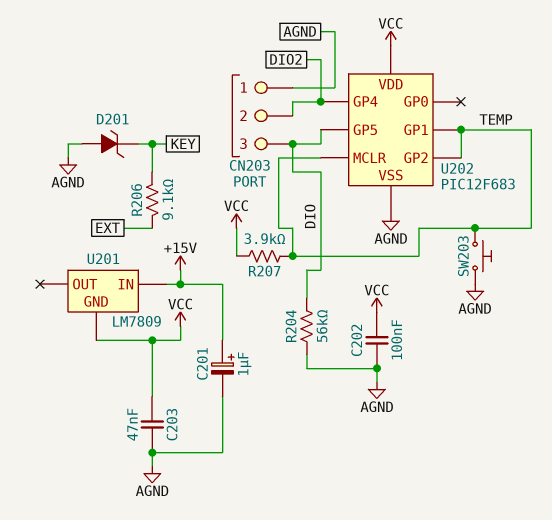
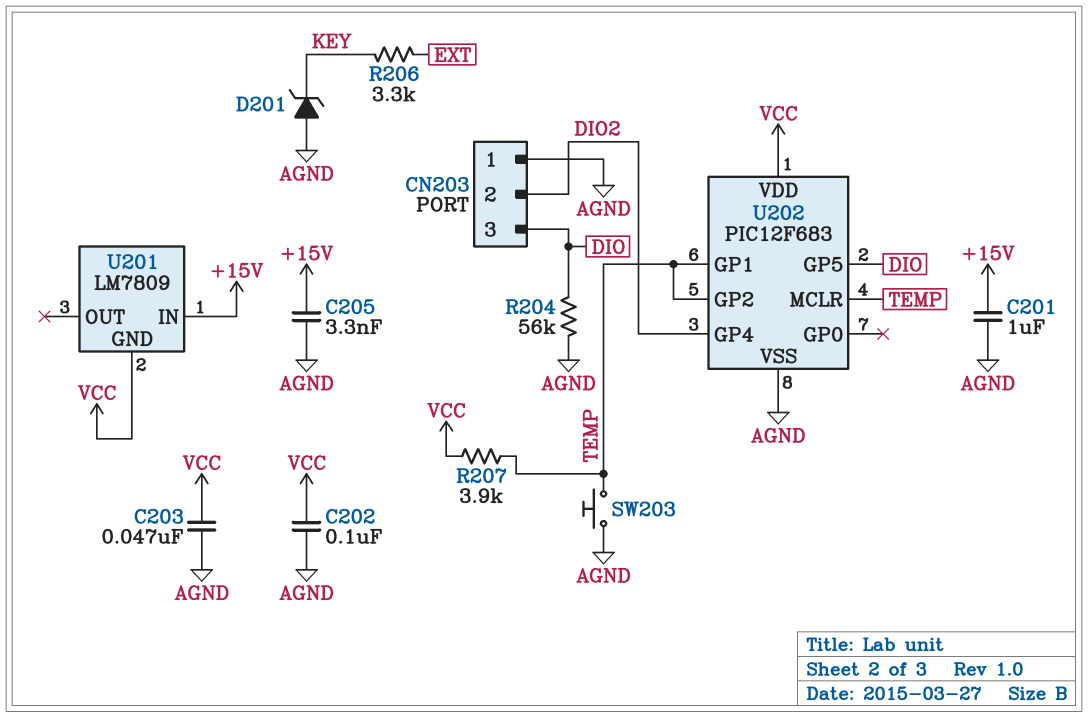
C201: 1uF (plus +15V, minus AGND) -> 1uF (+15V, AGND)
C205: none -> 3.3nF (+15V, AGND)
R206: 9.1k (EXT, KEY) -> 3.3k (EXT, KEY)

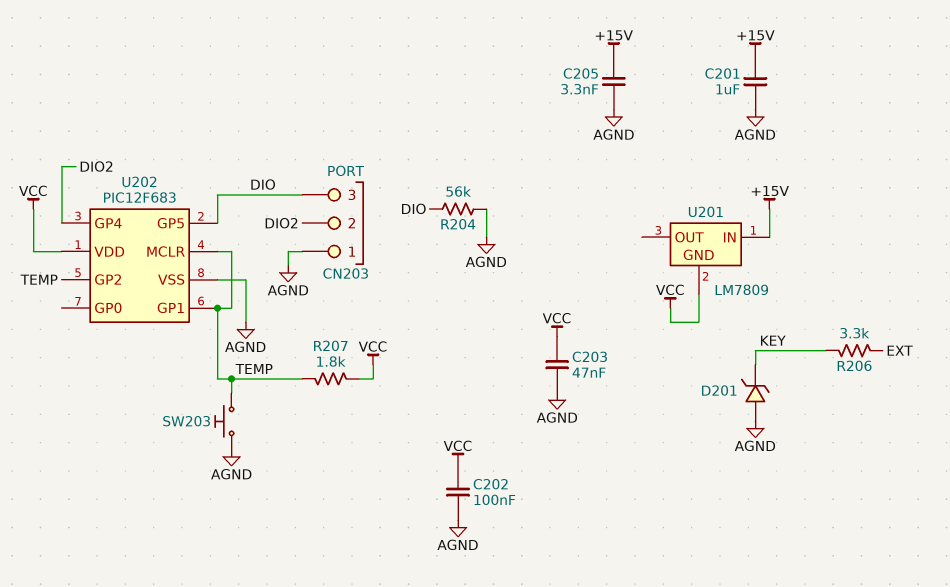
R207: 3.9k (TEMP, VCC) -> 1.8k (TEMP, VCC)

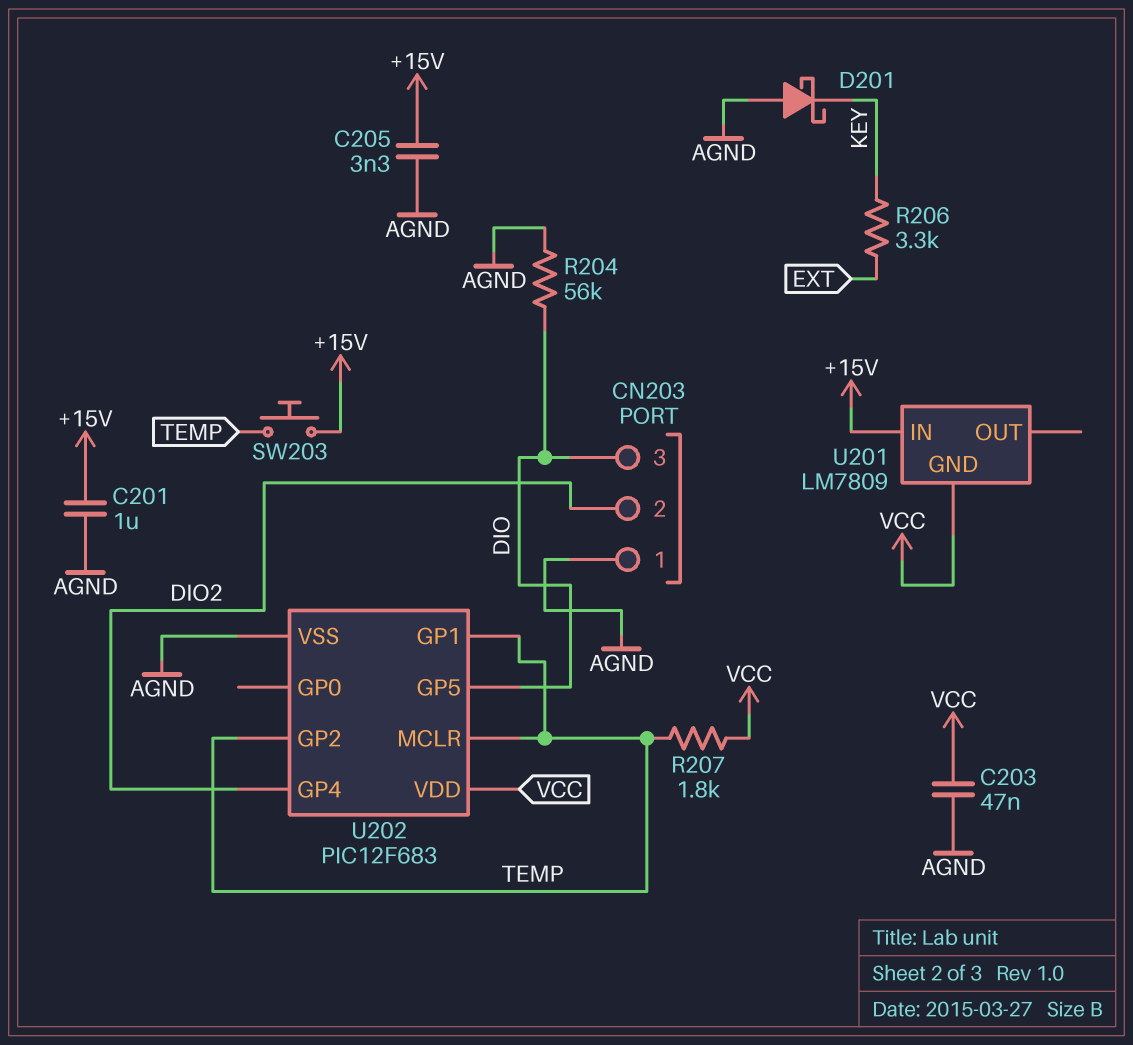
C202: 100nF (AGND, VCC) -> none
D201: zener (A AGND, K KEY) -> schottky (A AGND, K KEY)
SW203: button (AGND, TEMP) -> button (+15V, TEMP)

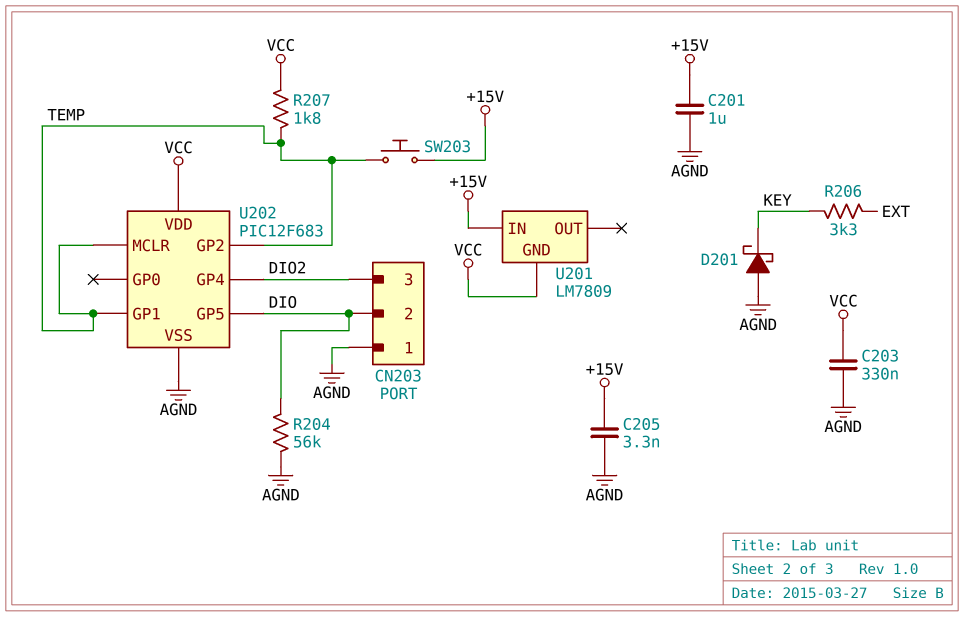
C203: 47nF (AGND, VCC) -> 330nF (AGND, VCC)
CN203 pin 2: DIO2 -> DIO
CN203 pin 3: DIO -> DIO2

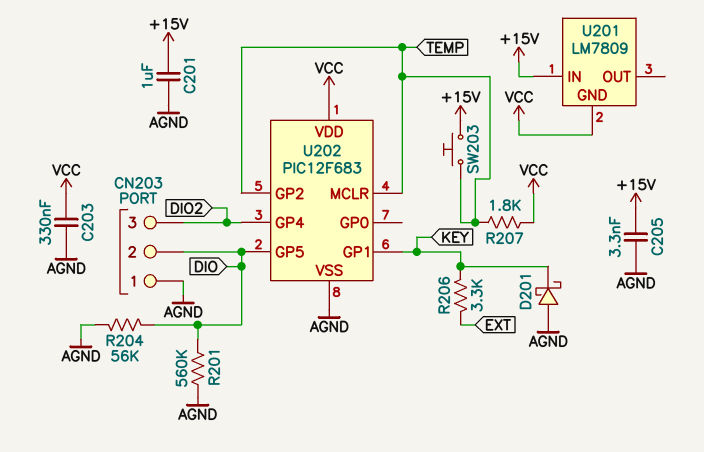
R201: none -> 560k (AGND, DIO)
U202 pin GP1: TEMP -> KEY

